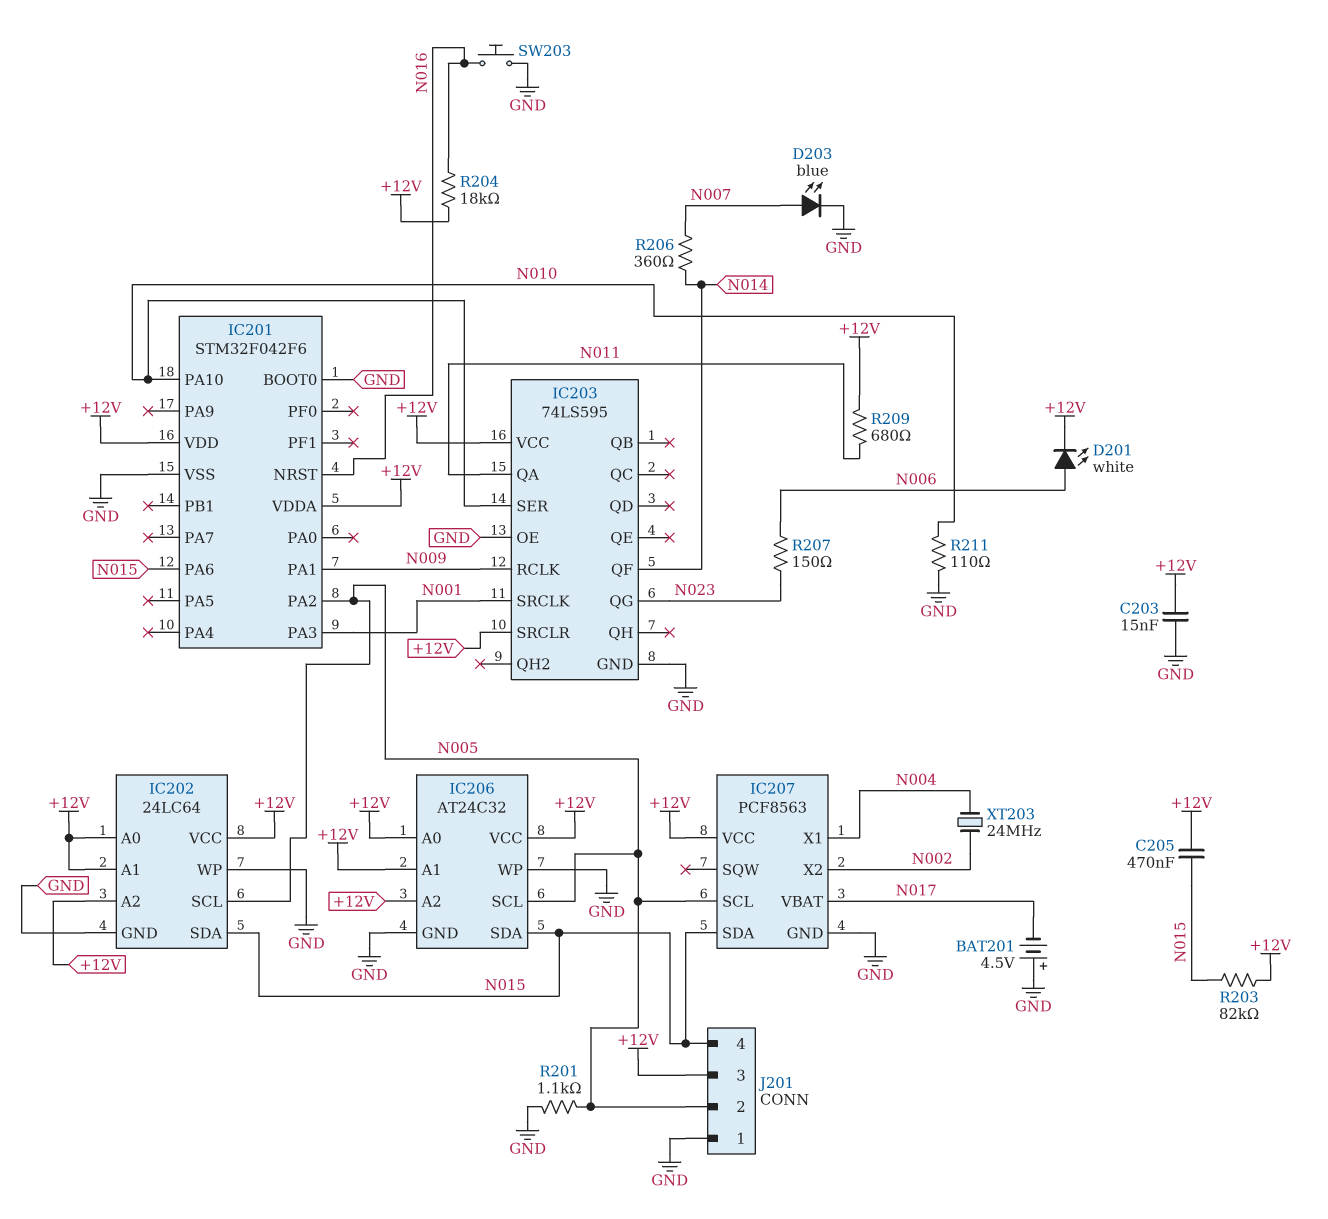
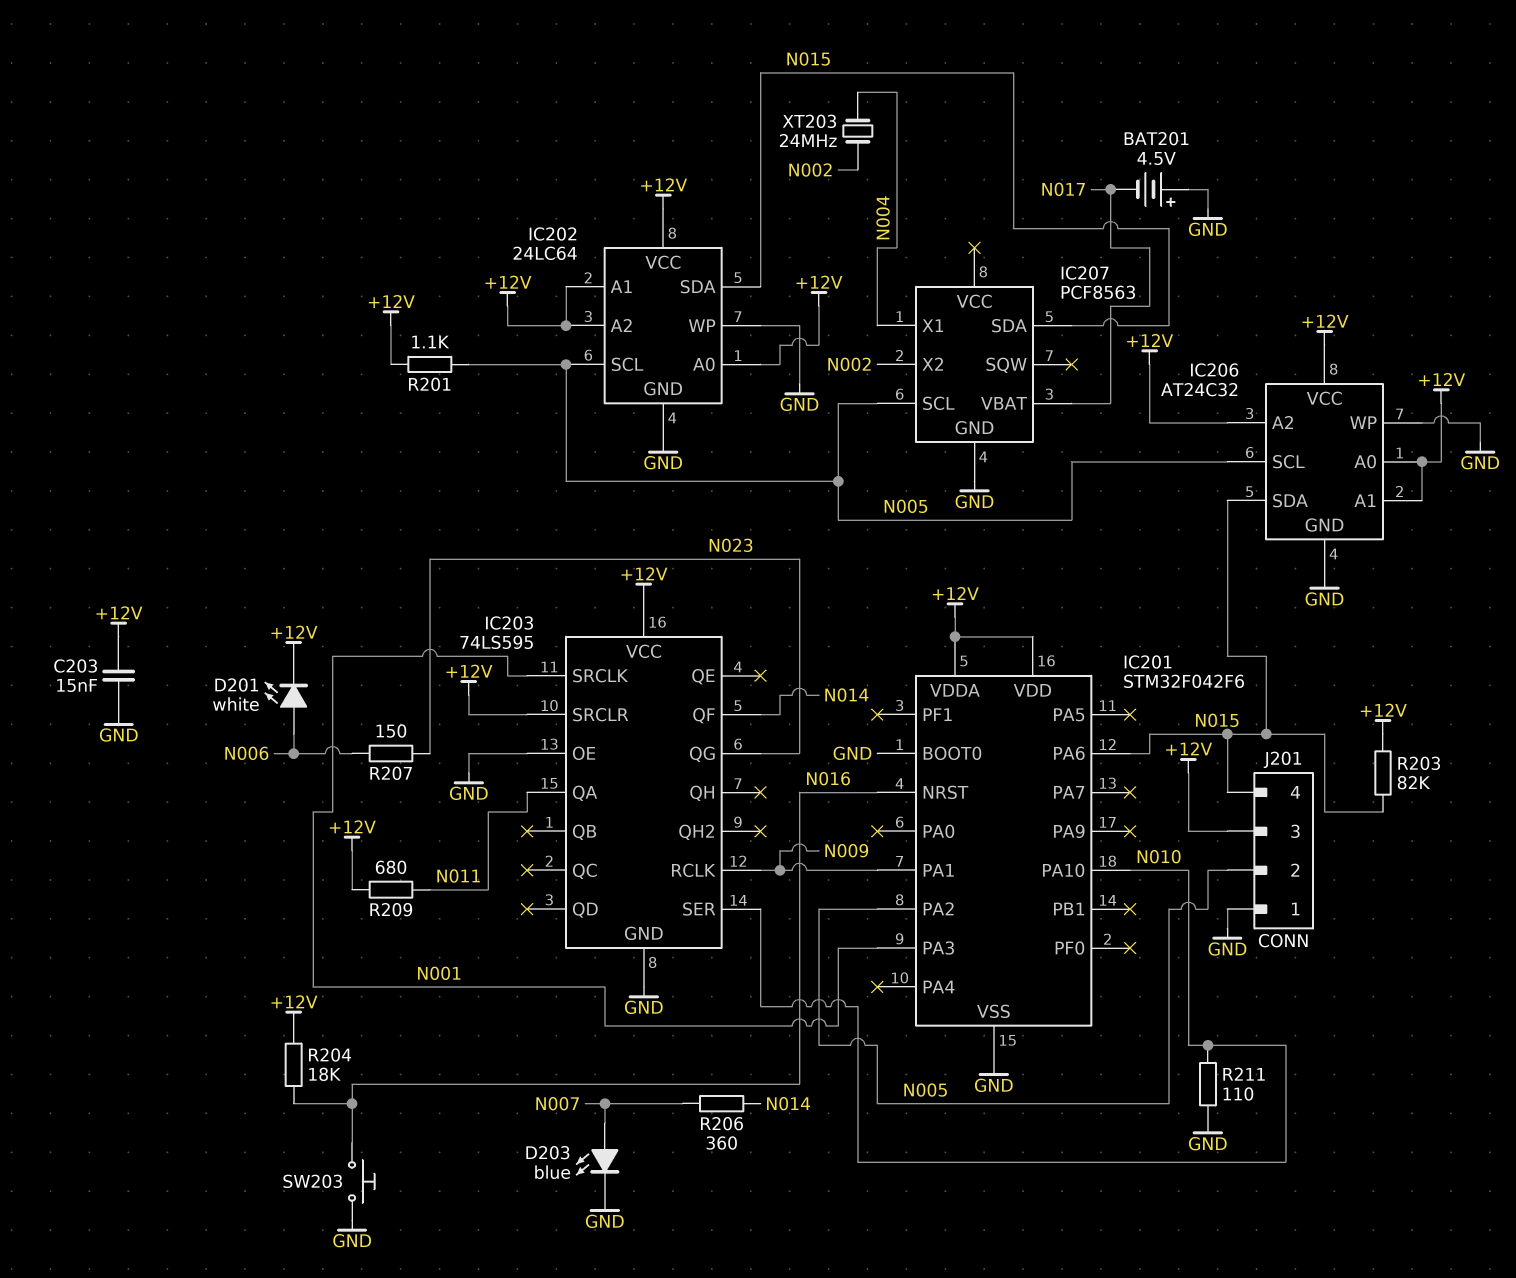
C205: 470nF (+12V, N015) -> none
IC207 pin VCC: +12V -> none
R201: 1.1k (GND, N005) -> 1.1k (+12V, N005)

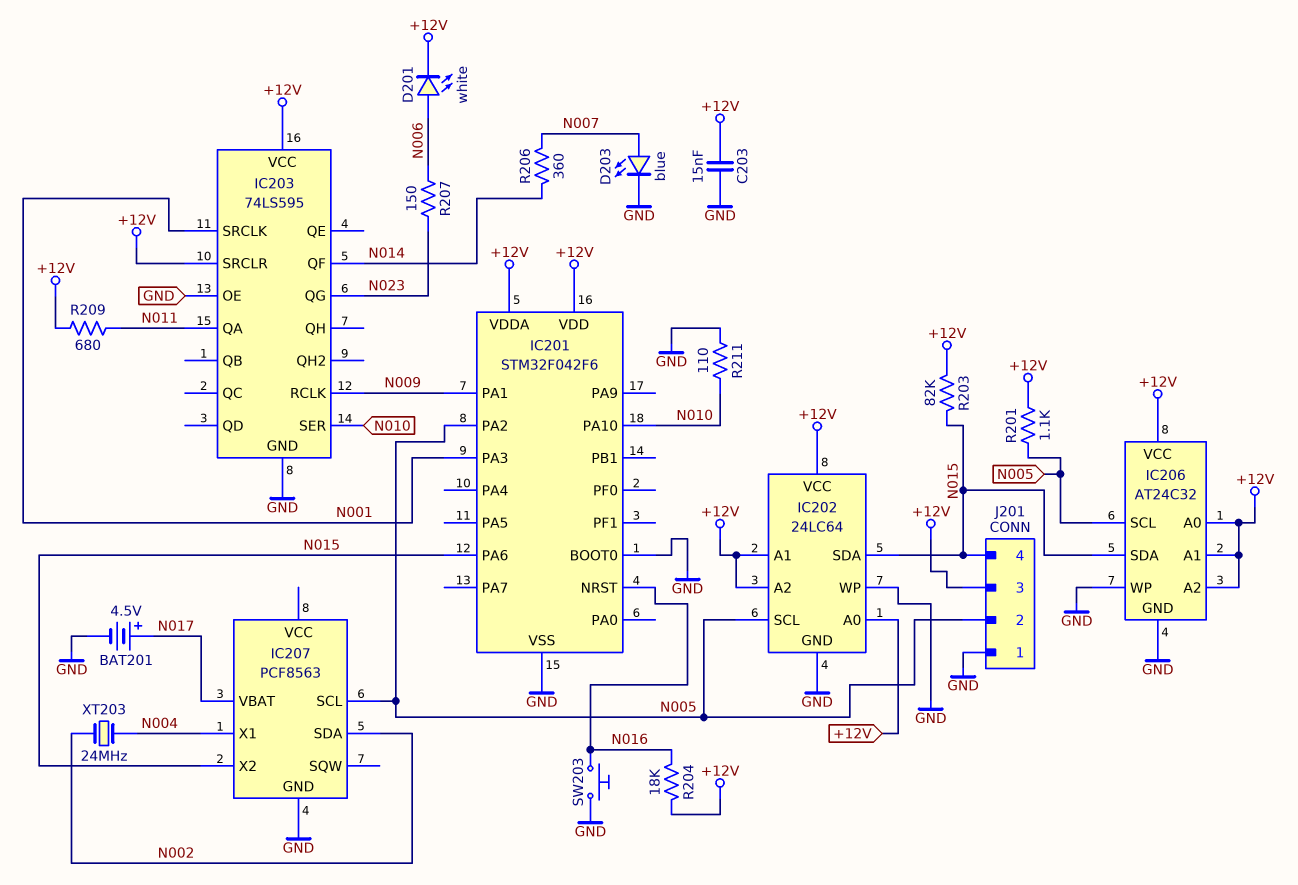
BAT201: 4.5V (plus GND, minus N017) -> 4.5V (plus N017, minus GND)
IC207 pin SDA: N015 -> N002
IC207 pin X2: N002 -> N015

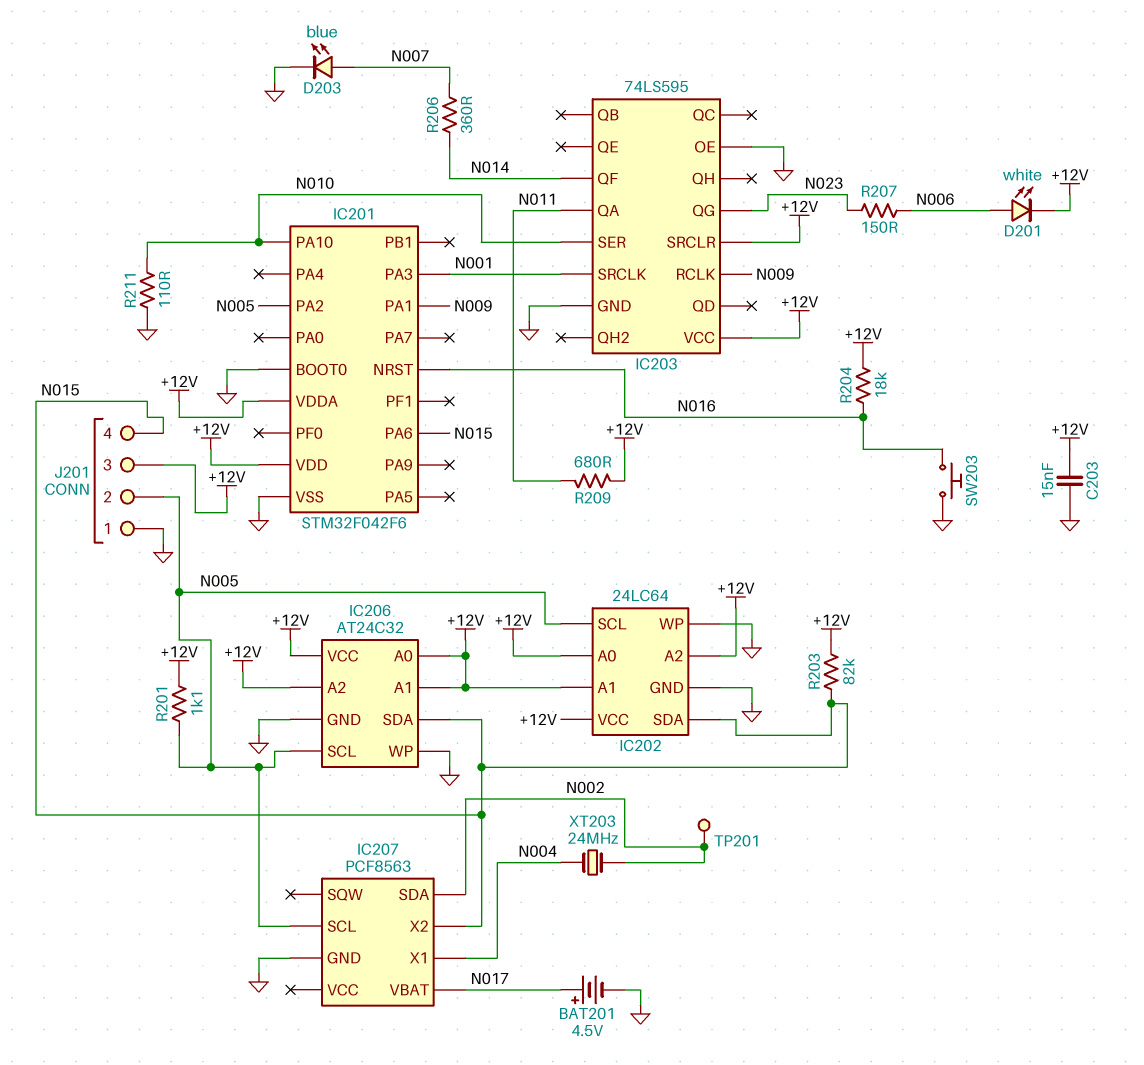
TP201: none -> test point (N002)

